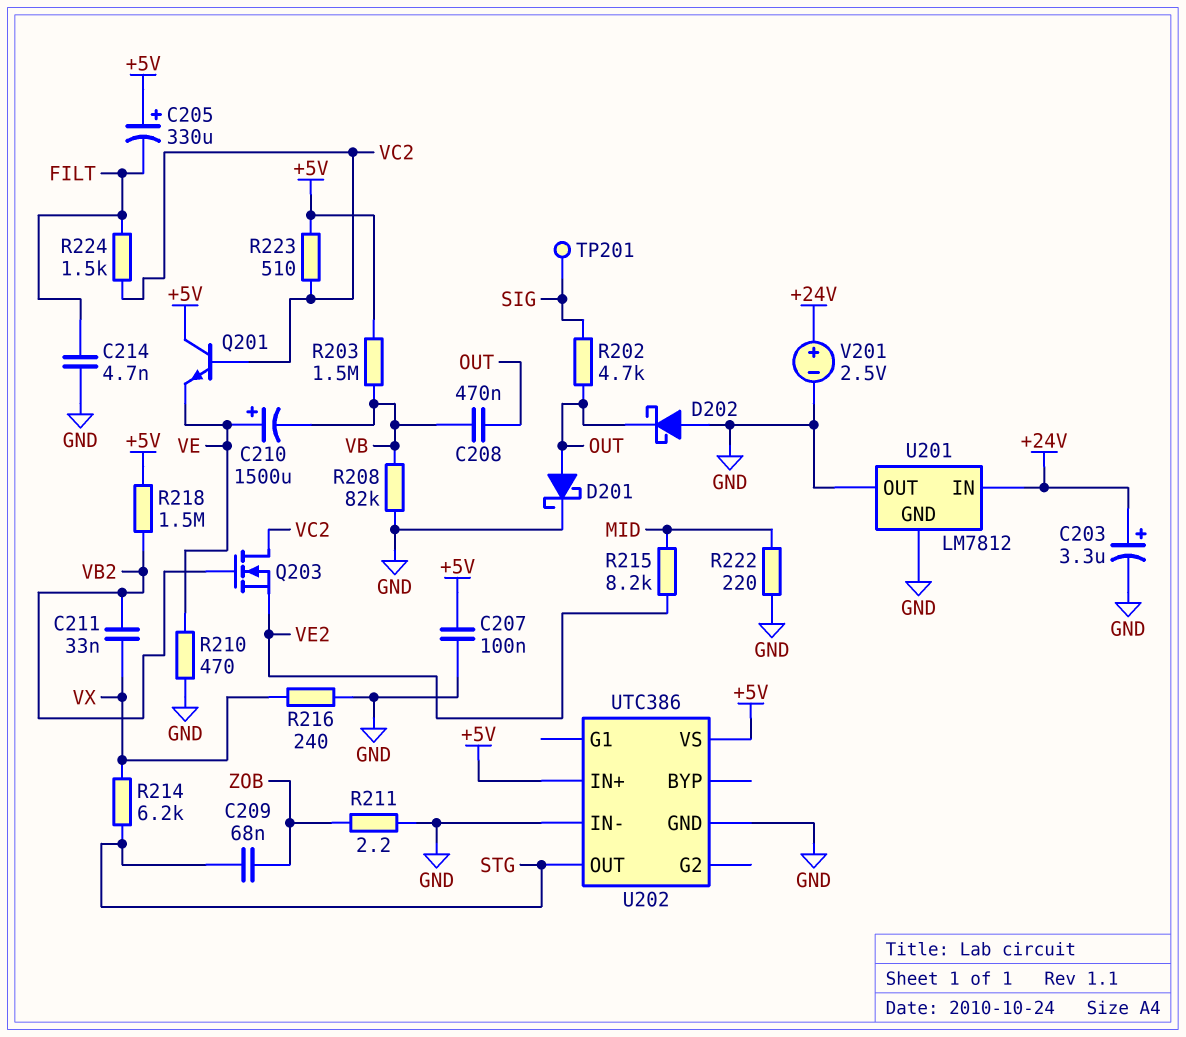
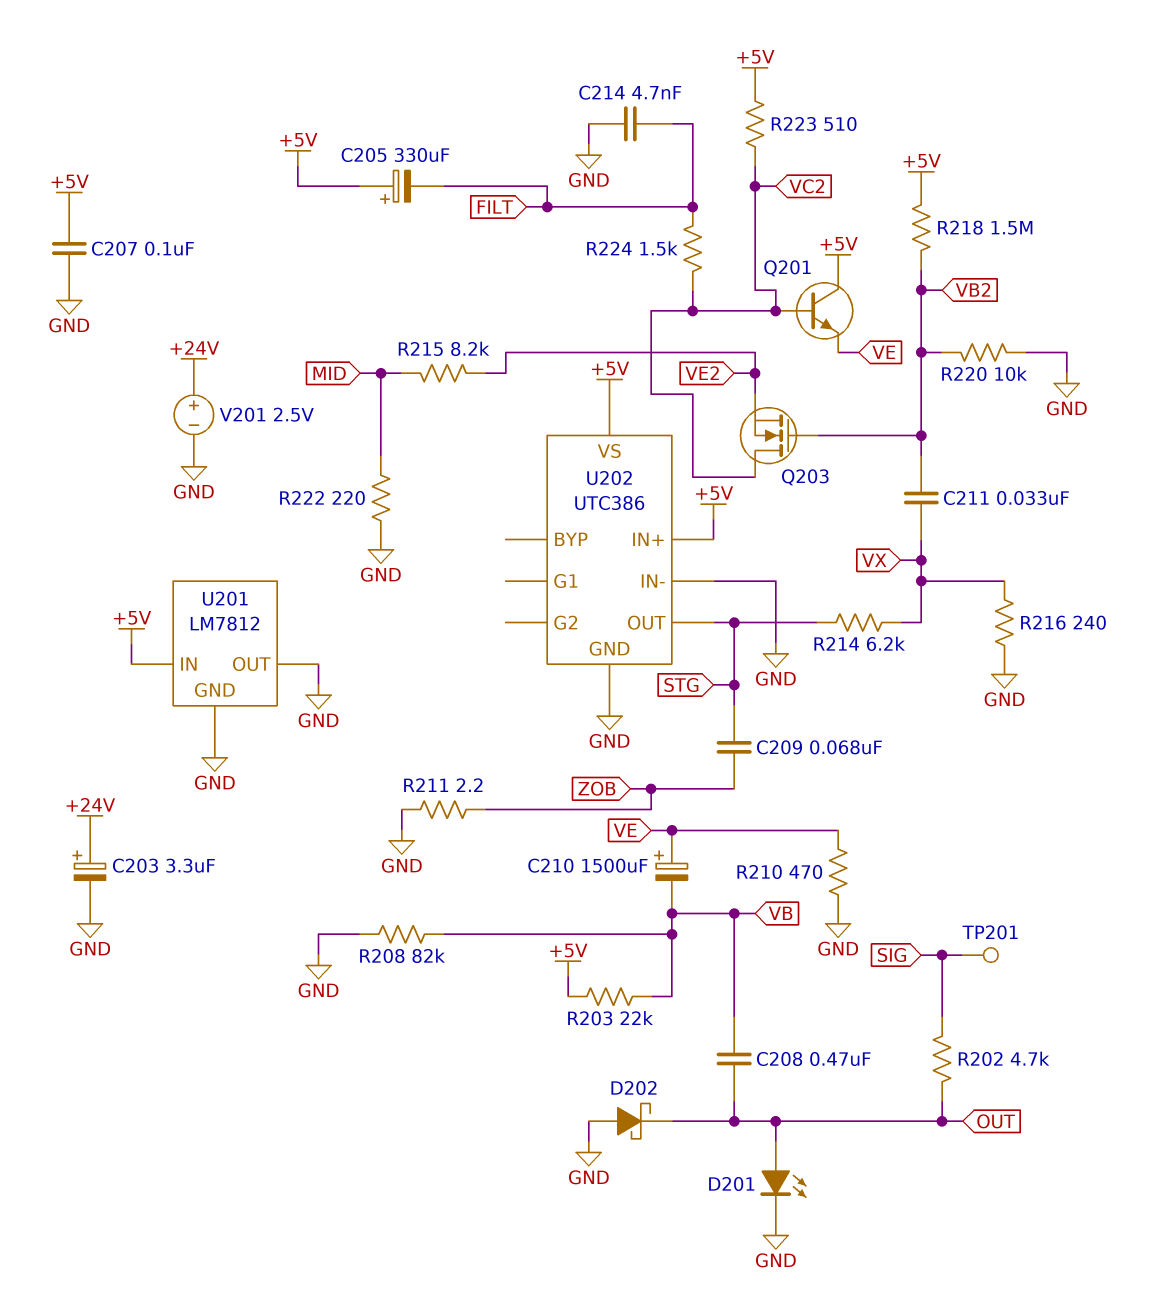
D201: schottky (A OUT, K GND) -> LED (A OUT, K GND)
R203: 1.5M (+5V, VB) -> 22k (+5V, VB)
R220: none -> 10k (GND, VB2)
U201 pin IN: +24V -> +5V

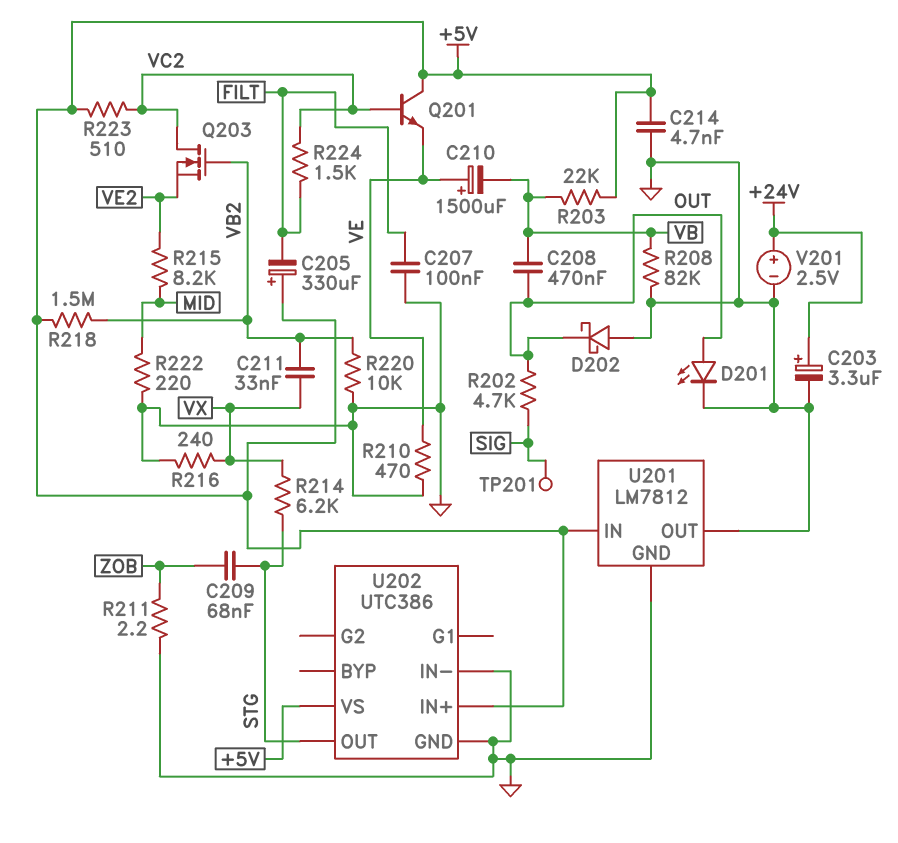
C207: 100nF (+5V, GND) -> 100nF (FILT, GND)
C214: 4.7nF (FILT, GND) -> 4.7nF (+5V, GND)

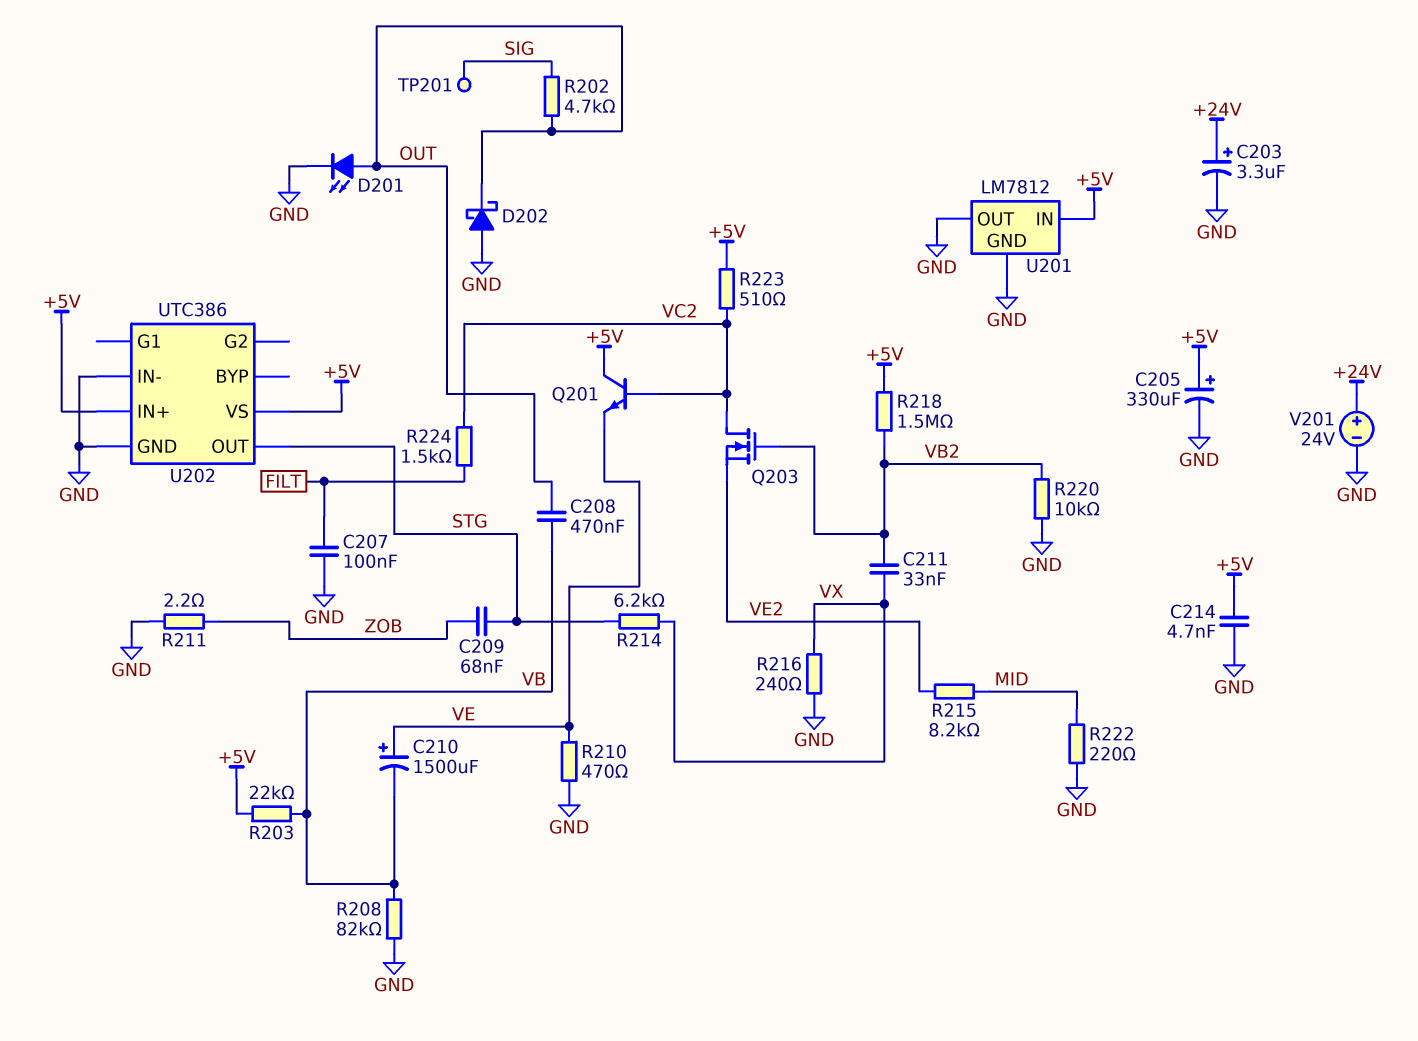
C205: 330uF (plus +5V, minus FILT) -> 330uF (plus +5V, minus GND)
V201: 2.5V (plus +24V, minus GND) -> 24V (plus +24V, minus GND)

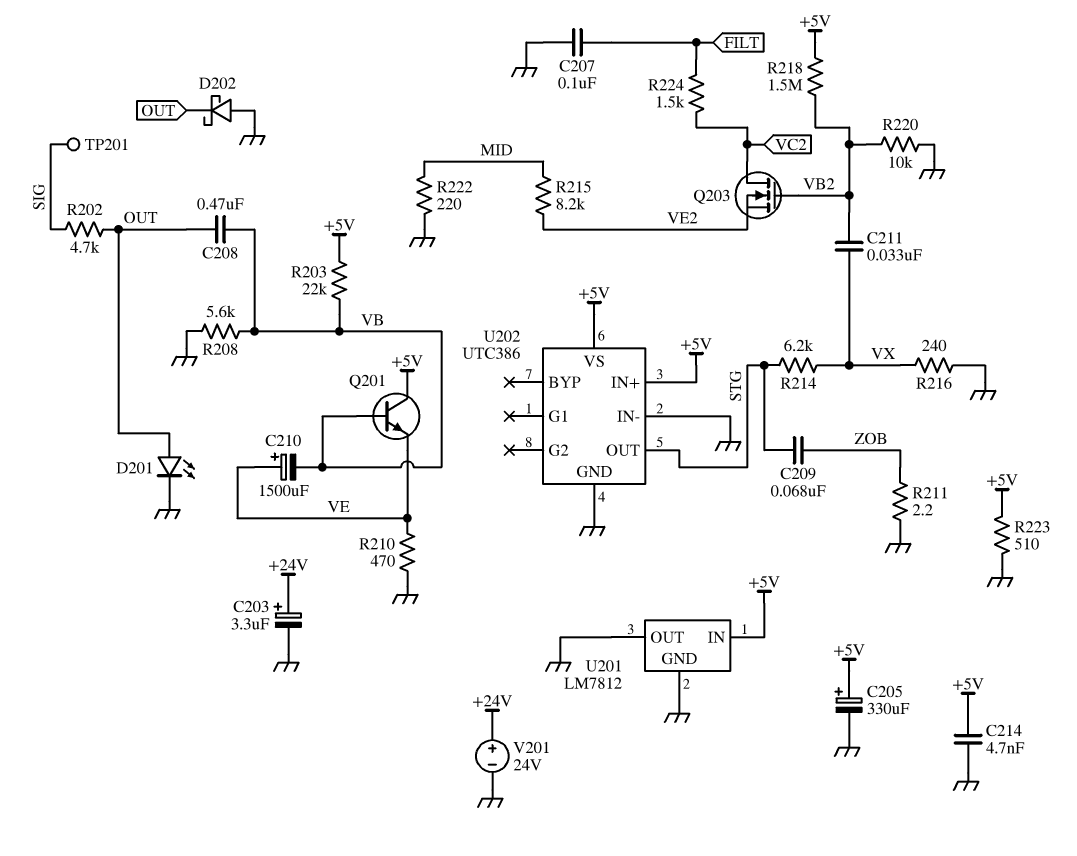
Q201: NPN (B VC2, C +5V, E VE) -> NPN (B VB, C +5V, E VE)
R208: 82k (GND, VB) -> 5.6k (GND, VB)
R223: 510 (+5V, VC2) -> 510 (+5V, GND)

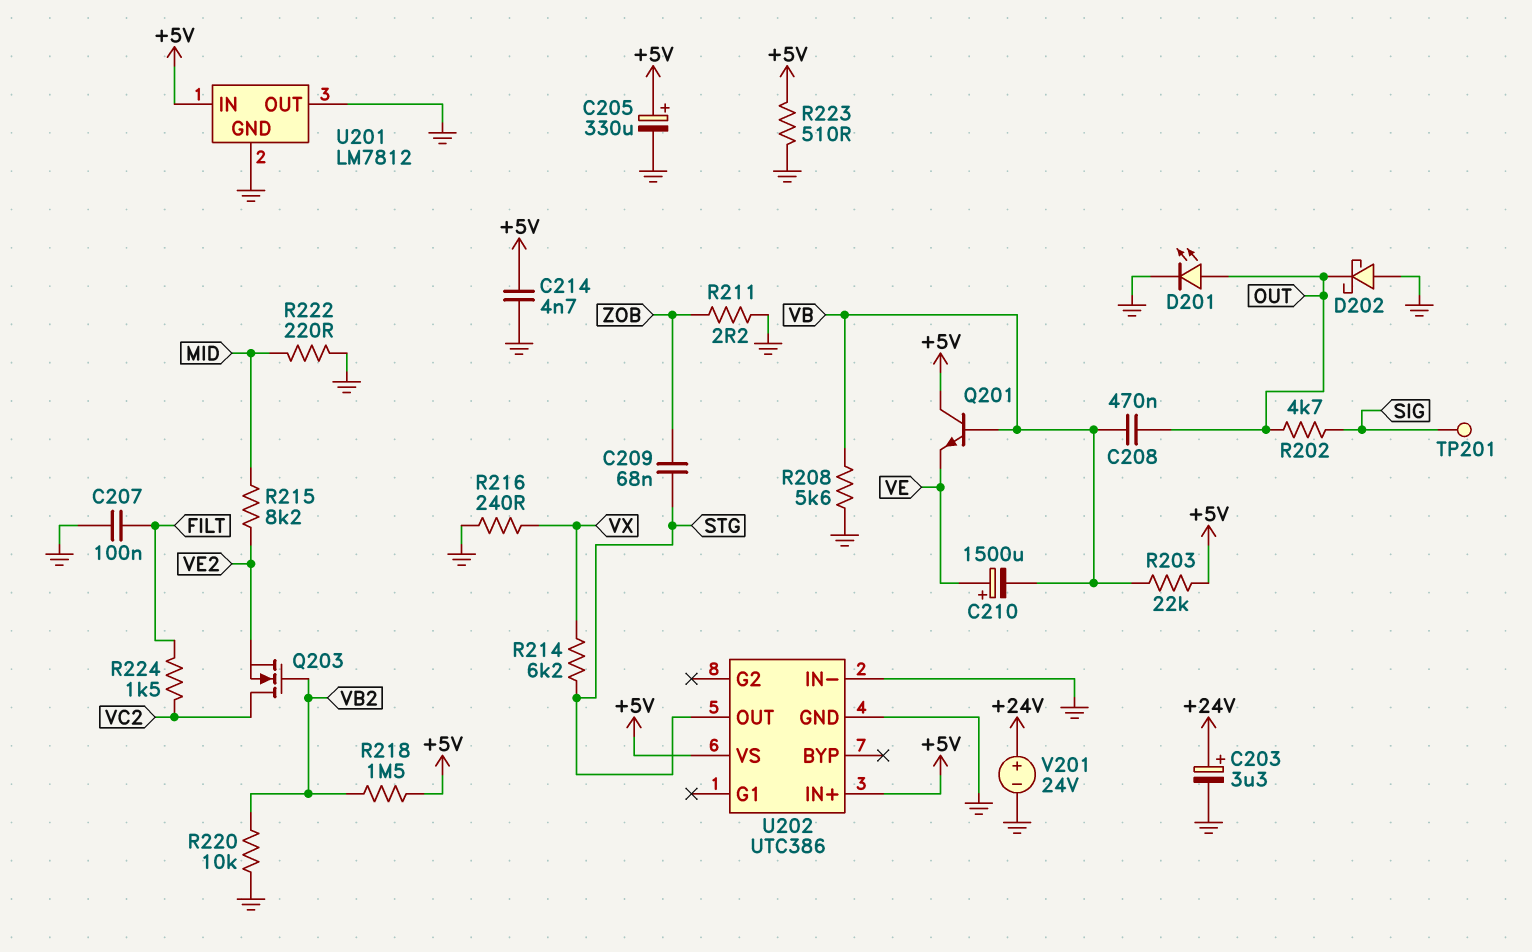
C211: 33nF (VB2, VX) -> none
R210: 470 (GND, VE) -> none

